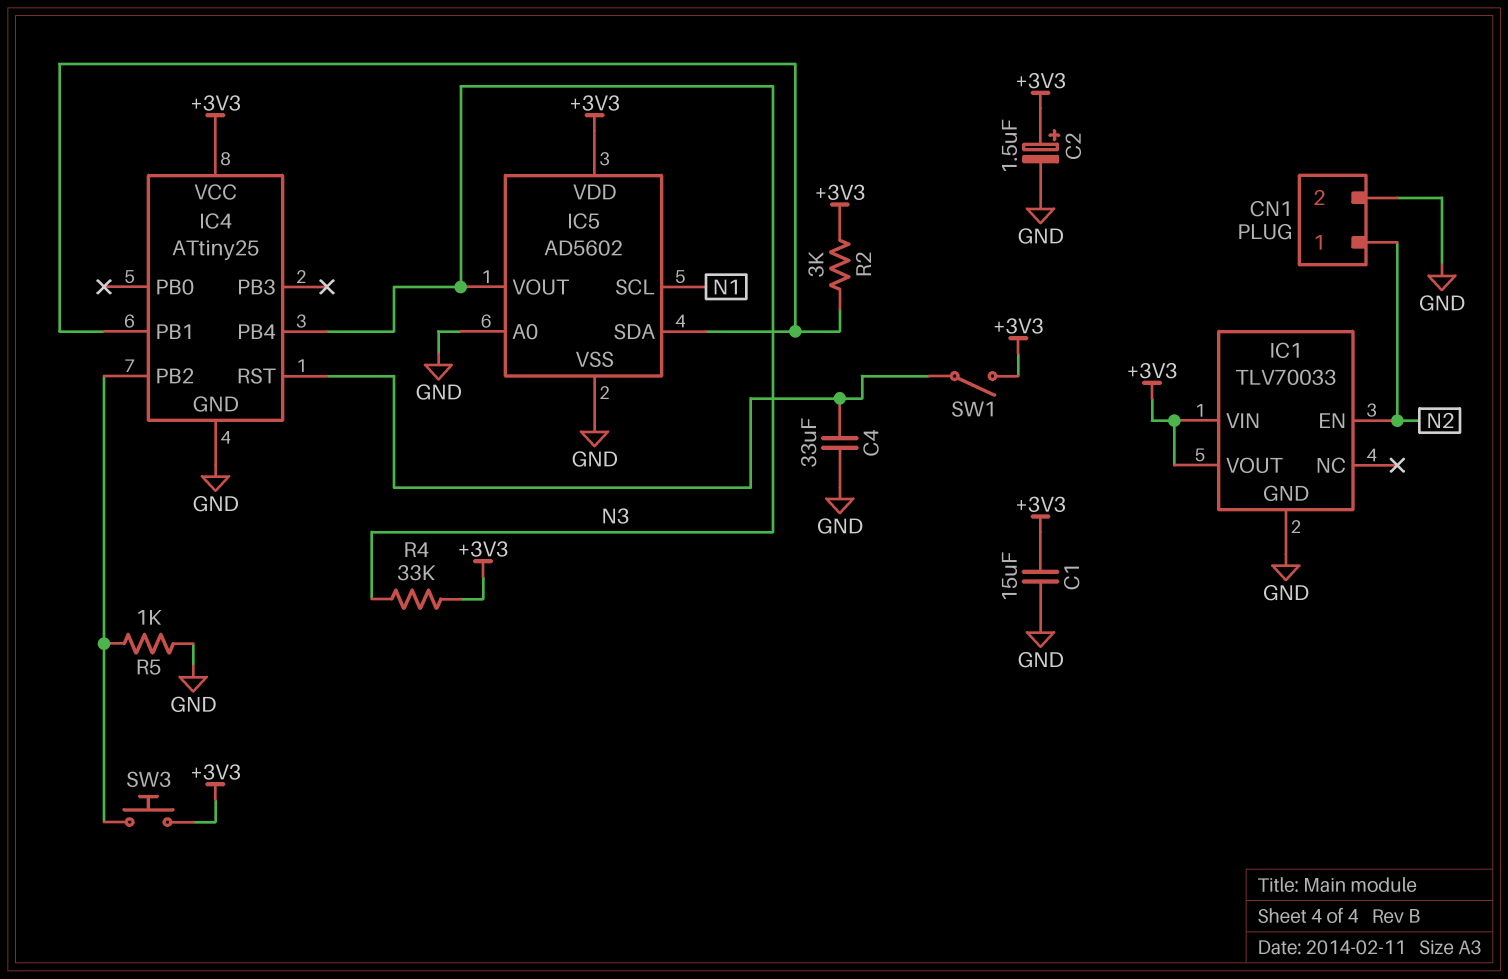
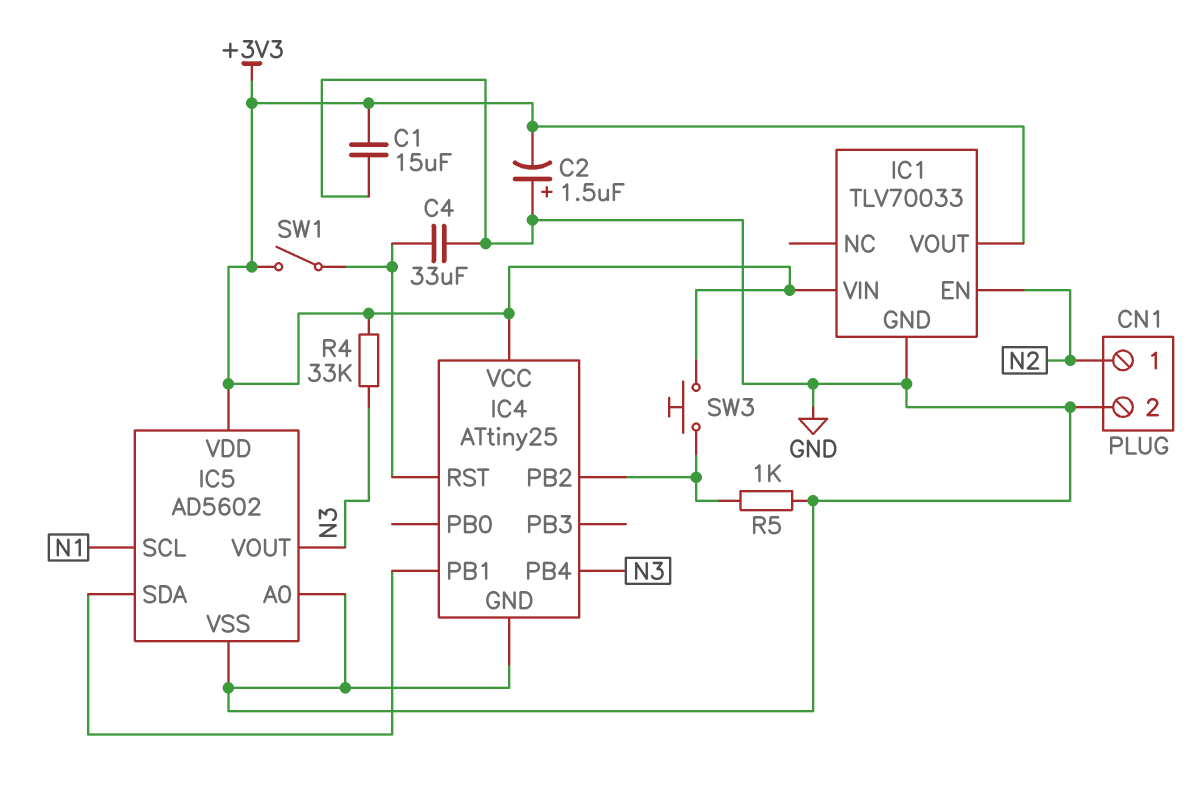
C2: 1.5uF (plus +3V3, minus GND) -> 1.5uF (plus GND, minus +3V3)
R2: 3k (+3V3, IC4/PB1) -> none

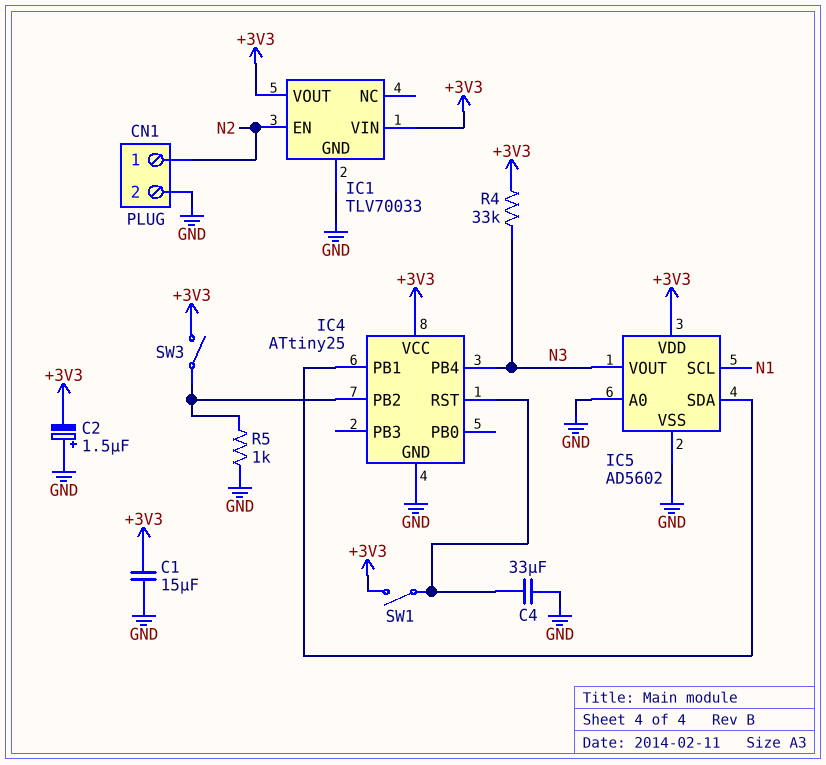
SW3: button (+3V3, IC4/PB2) -> switch (+3V3, IC4/PB2)

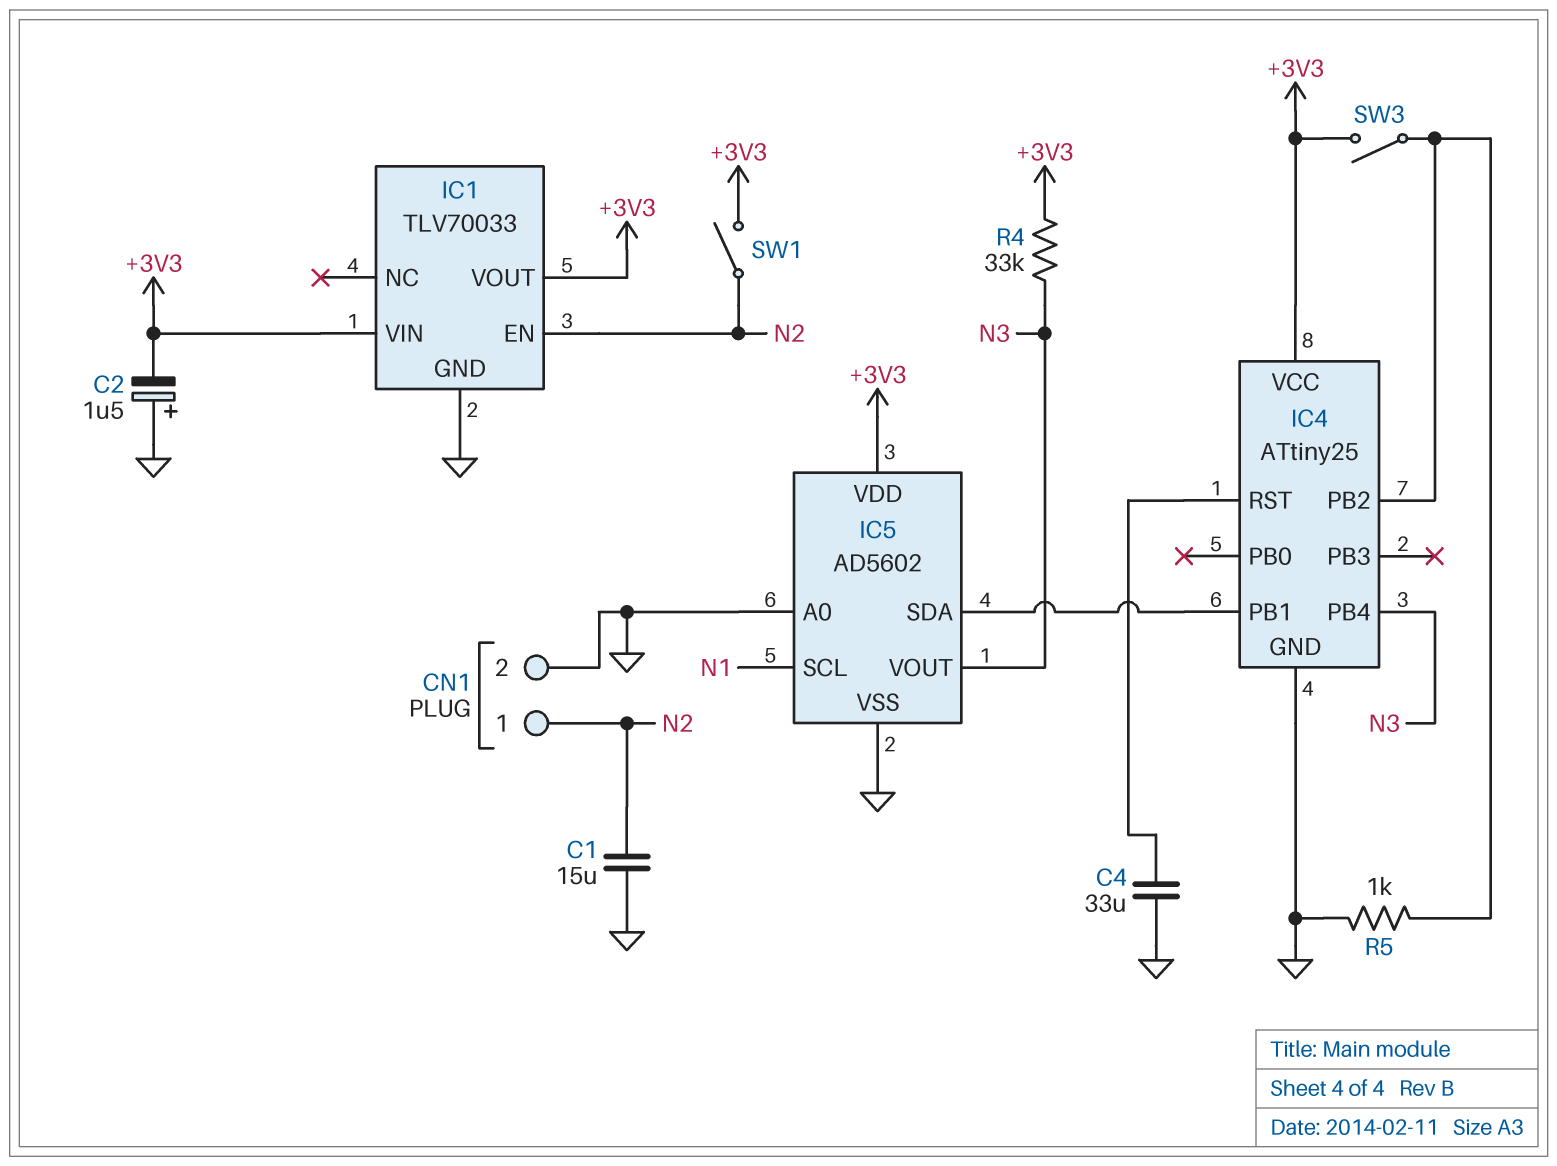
C1: 15uF (+3V3, GND) -> 15uF (GND, N2)
SW1: switch (+3V3, IC4/RST) -> switch (+3V3, N2)

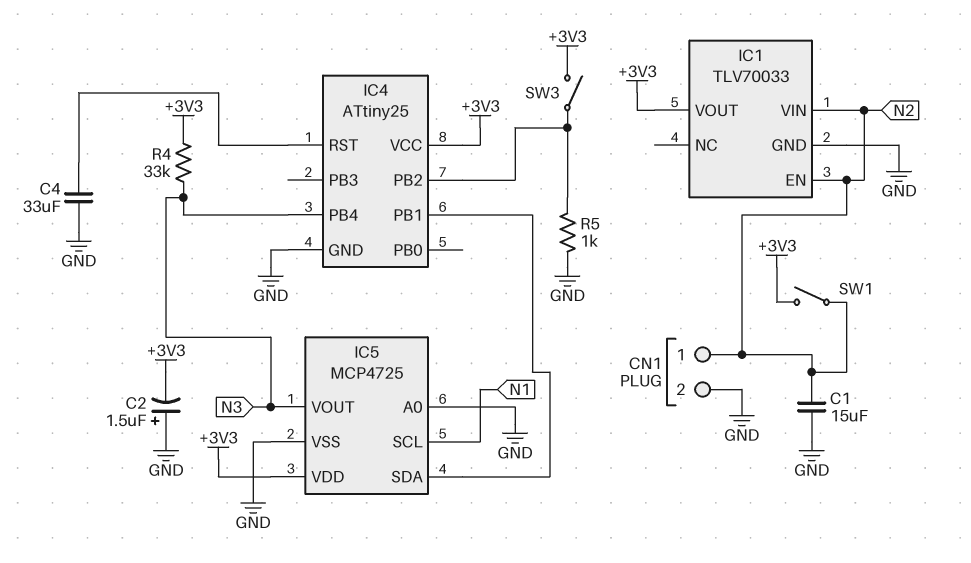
IC1 pin VIN: +3V3 -> N2
IC5: AD5602 -> MCP4725

